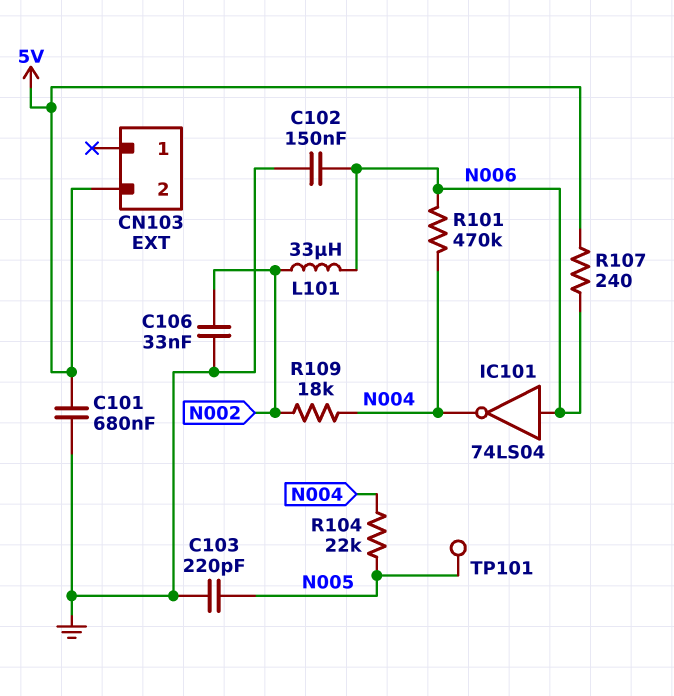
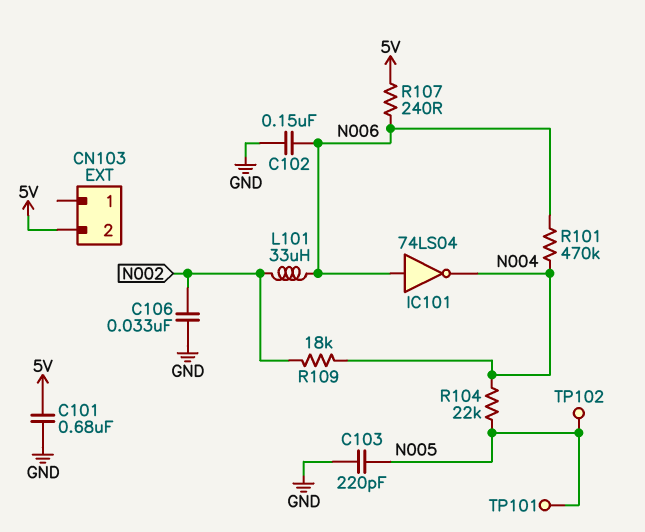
TP102: none -> test point (N005)

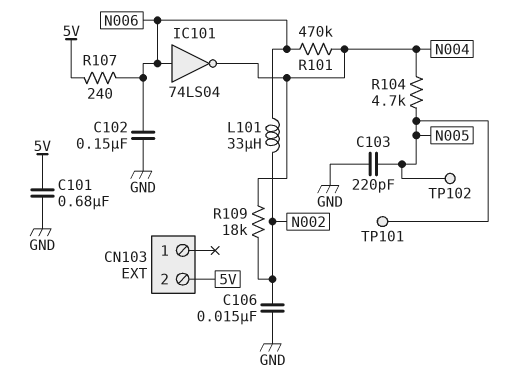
C106: 33nF (GND, N002) -> 15nF (GND, N002)
R104: 22k (N004, N005) -> 4.7k (N004, N005)

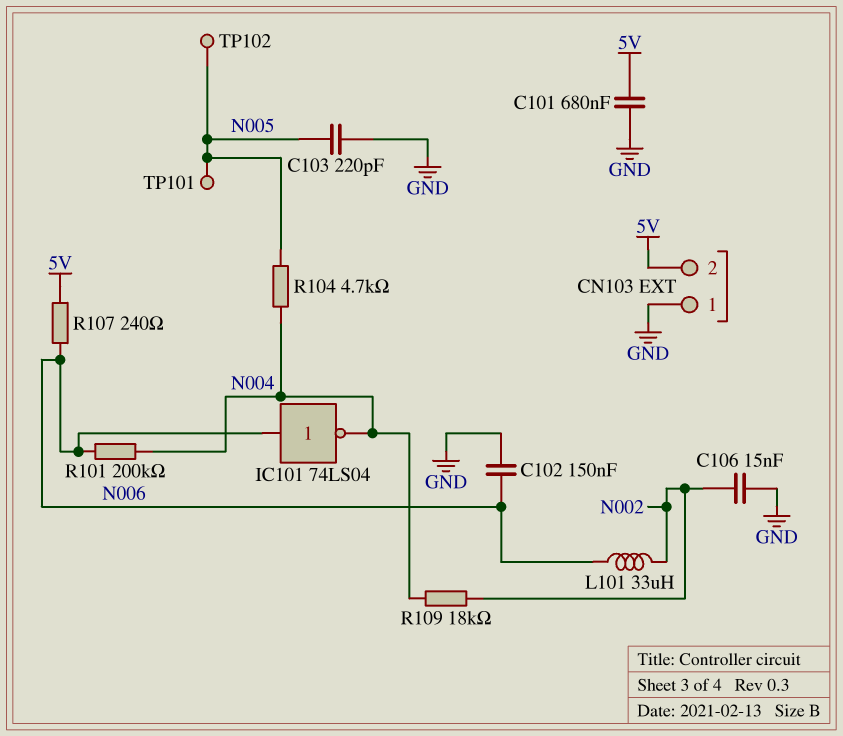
CN103 pin 1: none -> GND
R101: 470k (N004, N006) -> 200k (N004, N006)

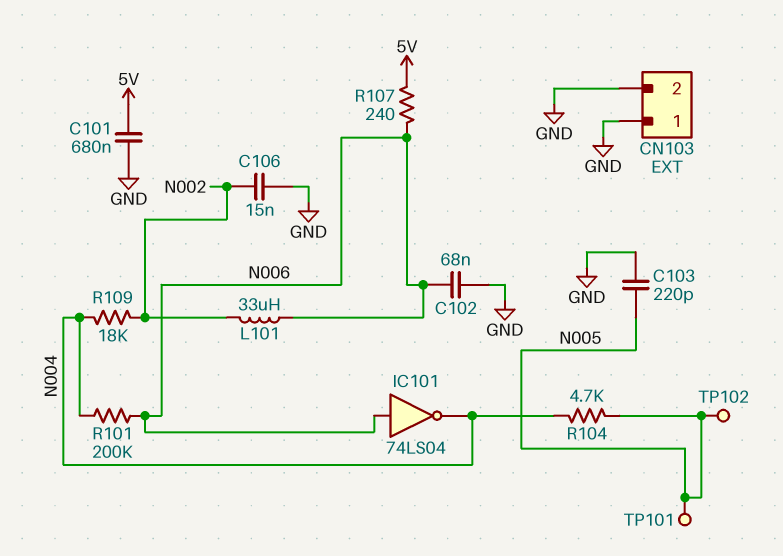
C102: 150nF (GND, N006) -> 68nF (GND, N006)
CN103 pin 2: 5V -> GND

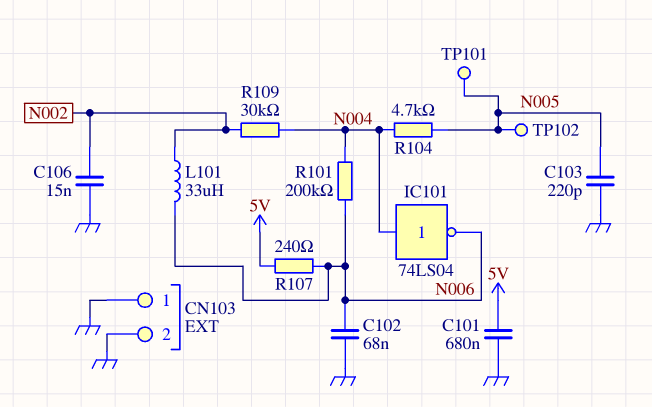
IC101: NOT 74LS04 (in N006, out N004) -> NOT 74LS04 (in N004, out N006)
R109: 18k (N002, N004) -> 30k (N002, N004)

